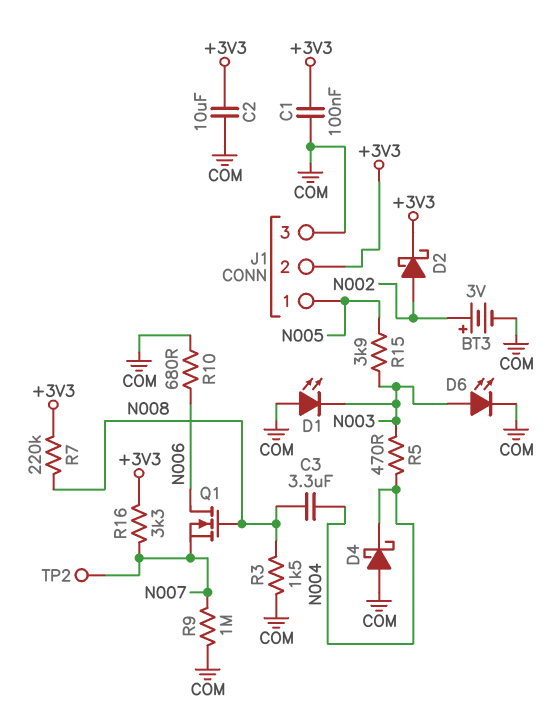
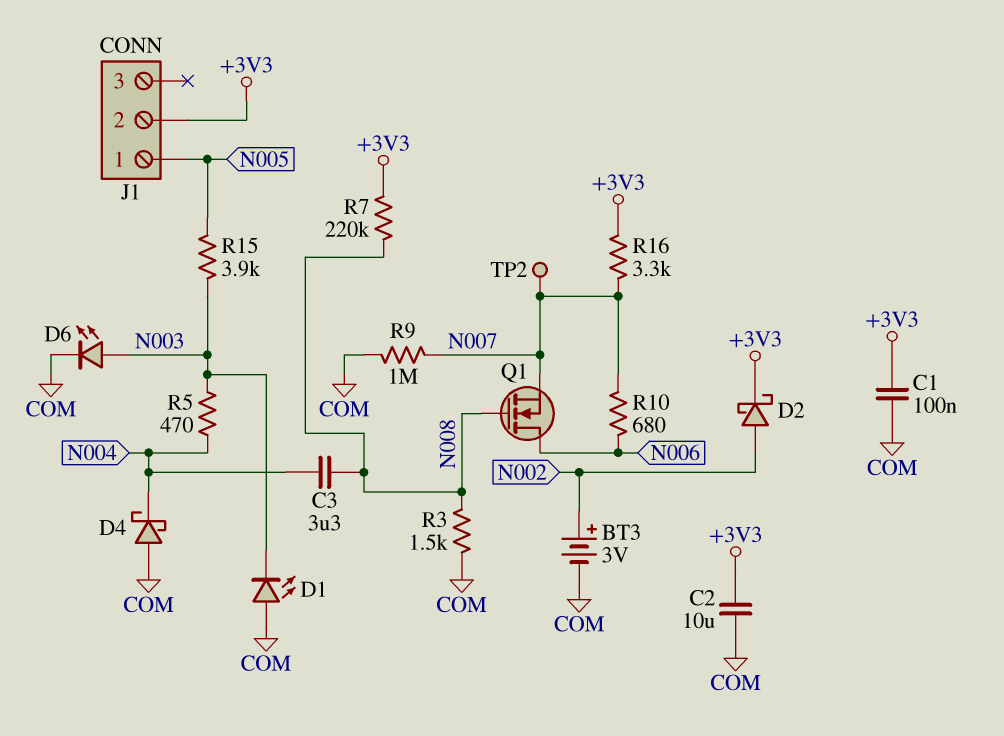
J1 pin 3: COM -> none
R10: 680 (COM, N006) -> 680 (N006, N007)

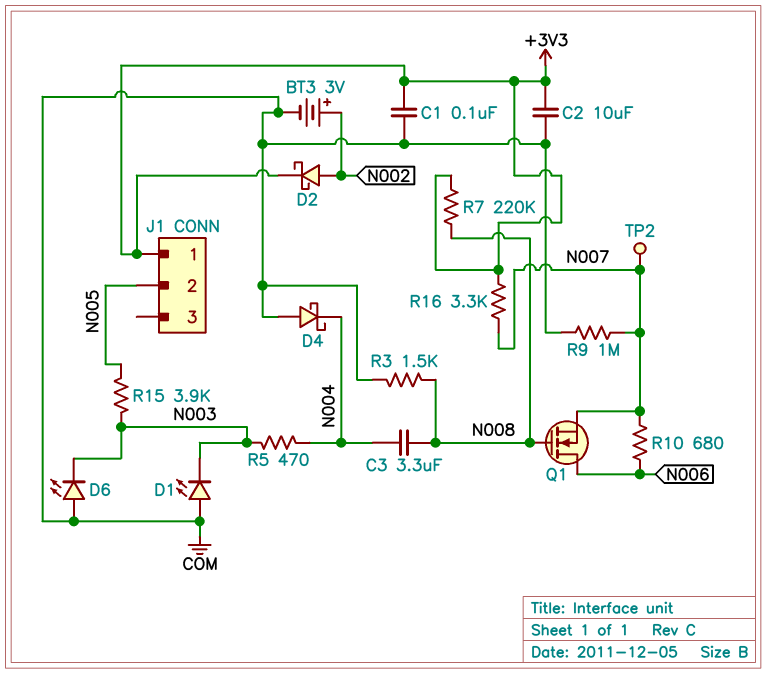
D6: LED (A N003, K COM) -> LED (A COM, K N003)
J1 pin 1: N005 -> +3V3
J1 pin 2: +3V3 -> N005

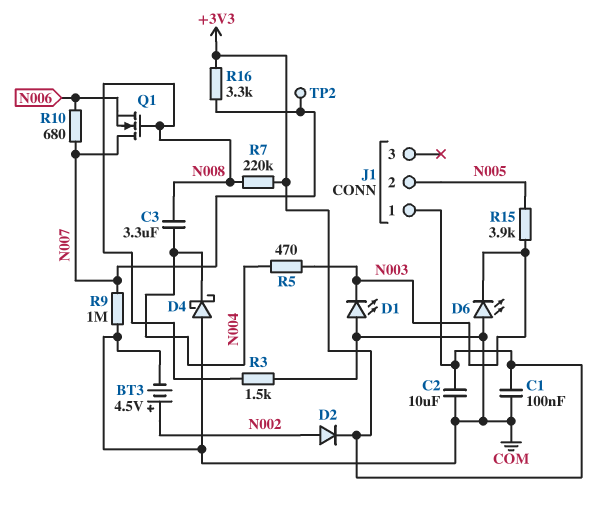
BT3: 3V (plus N002, minus COM) -> 4.5V (plus N002, minus COM)
D2: schottky (A N002, K +3V3) -> diode (A N002, K +3V3)
Q1: NMOS (G N008, D N006, S N007) -> NMOS (G N008, D N007, S N006)

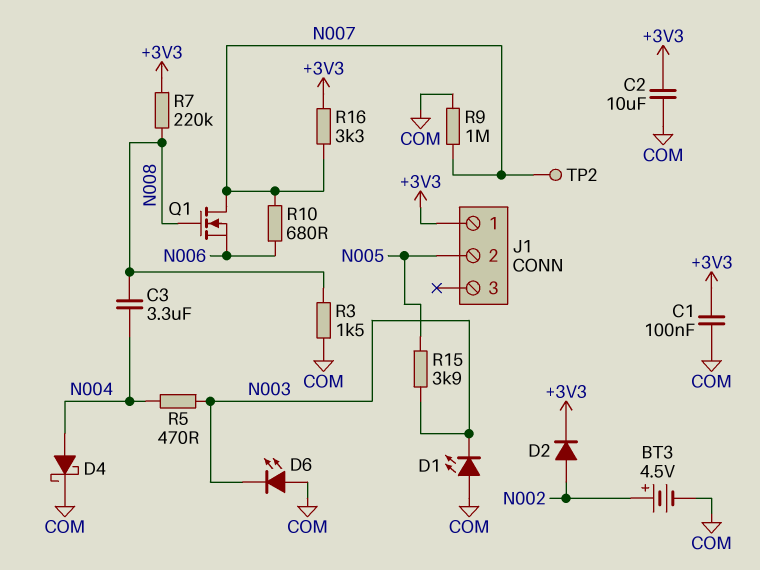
D4: schottky (A COM, K N004) -> schottky (A N004, K COM)

